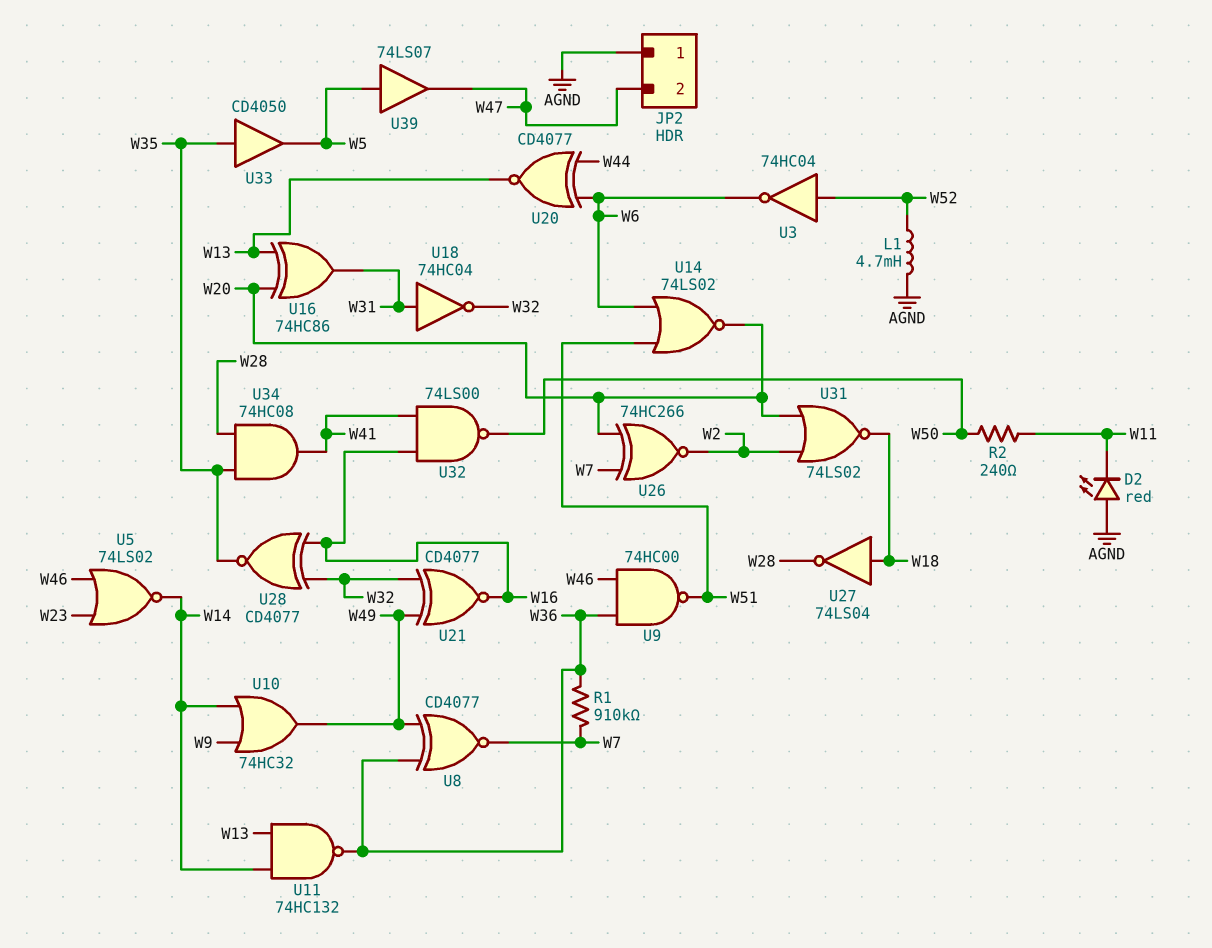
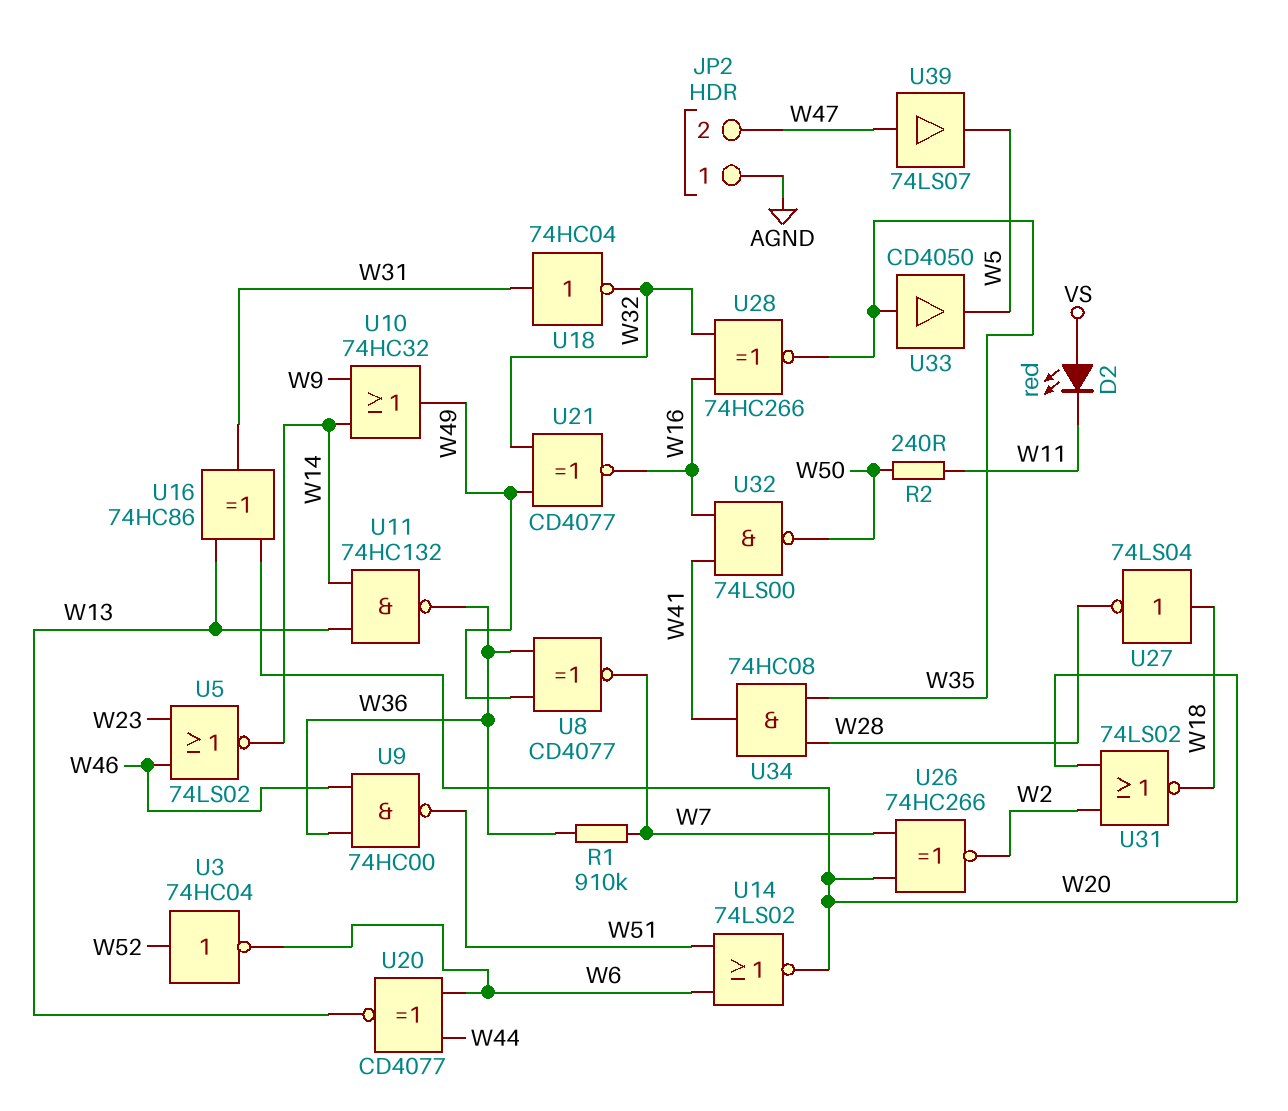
D2: LED red (A AGND, K W11) -> LED red (A VS, K W11)
L1: 4.7mH (AGND, W52) -> none
U28: XNOR CD4077 (in W16, in W32, out W35) -> XNOR 74HC266 (in W16, in W32, out W35)
U39: buffer 74LS07 (in W5, out W47) -> buffer 74LS07 (in W47, out W5)

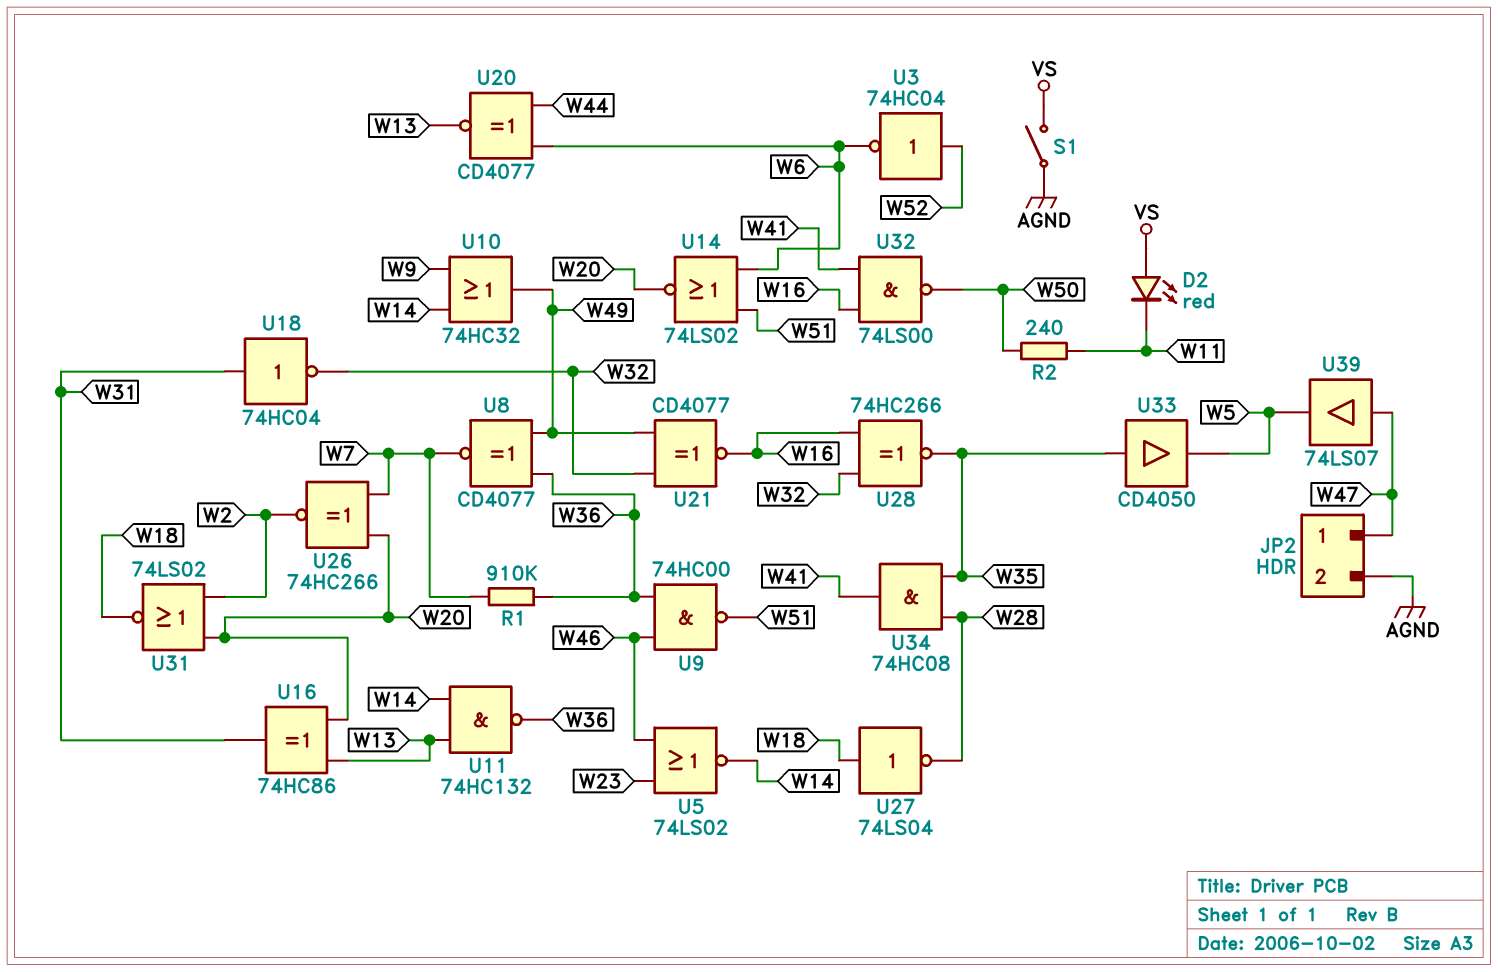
JP2 pin 1: AGND -> W47
JP2 pin 2: W47 -> AGND
S1: none -> switch (AGND, VS)

